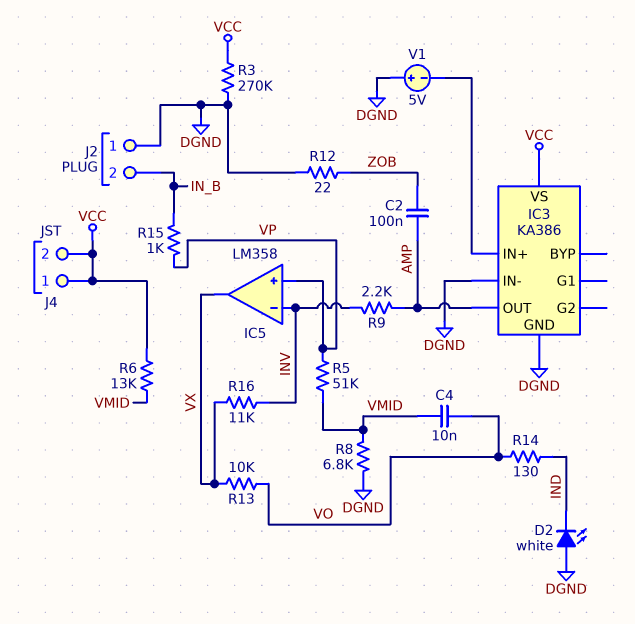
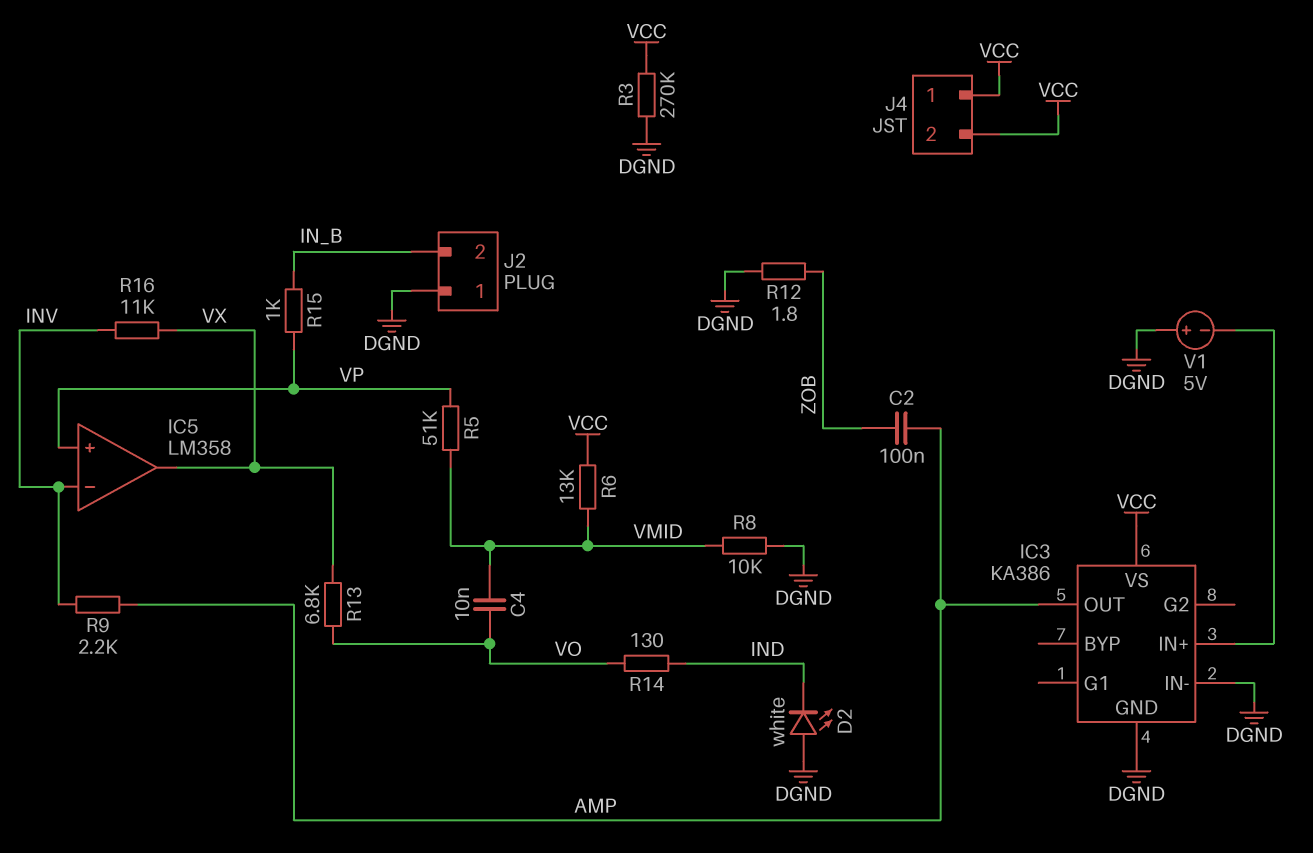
R8: 6.8k (DGND, VMID) -> 10k (DGND, VMID)
R12: 22 (DGND, ZOB) -> 1.8 (DGND, ZOB)
R13: 10k (VO, VX) -> 6.8k (VO, VX)

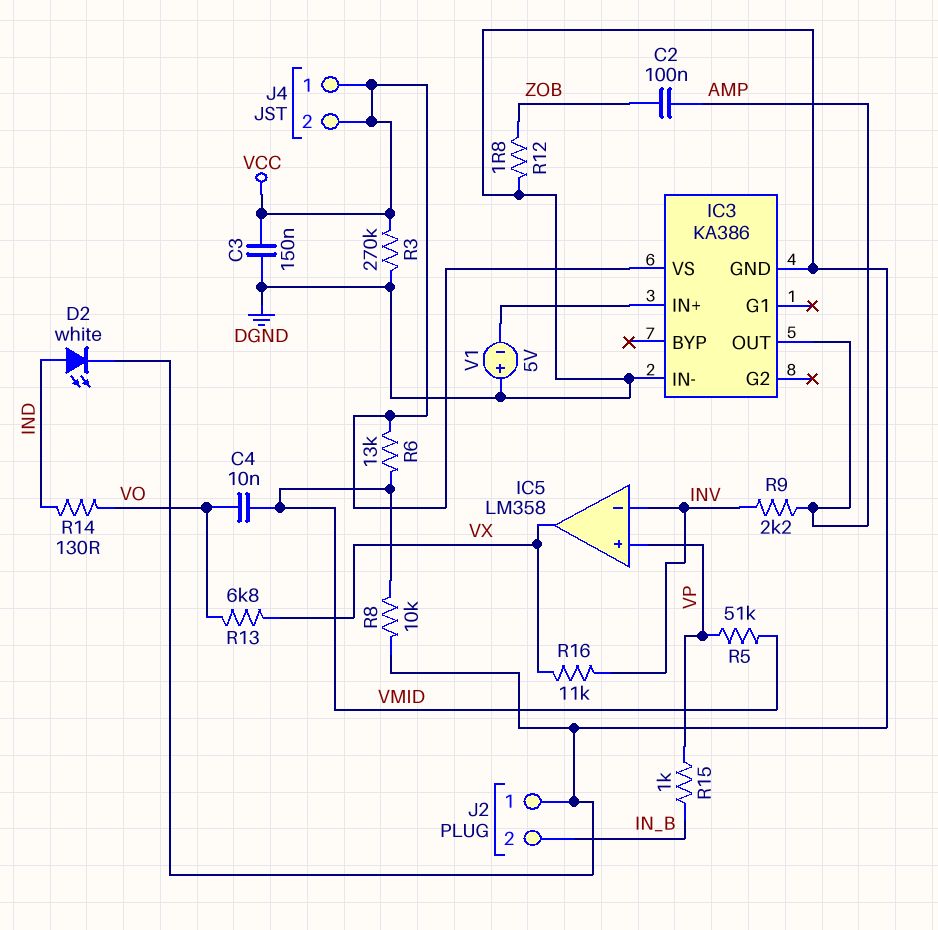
C3: none -> 150nF (DGND, VCC)
D2: LED white (A DGND, K IND) -> LED white (A IND, K DGND)

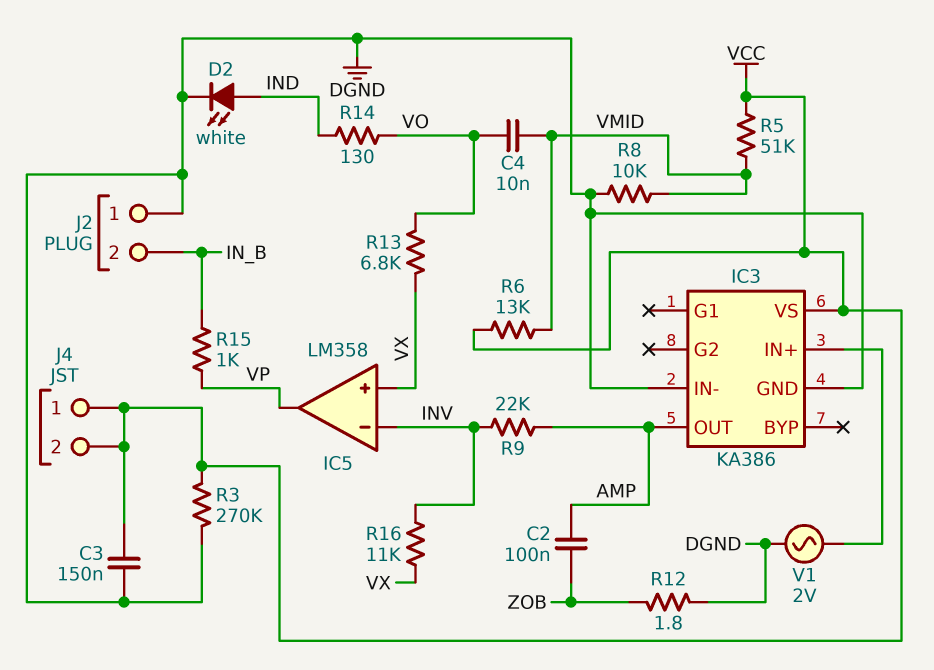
IC5 pin in+: VP -> VX
IC5 pin out: VX -> VP
R5: 51k (VMID, VP) -> 51k (VCC, VMID)
R9: 2.2k (AMP, INV) -> 22k (AMP, INV)
V1: 5V (plus DGND, minus IC3/IN+) -> AC 2V (DGND, IC3/IN+)

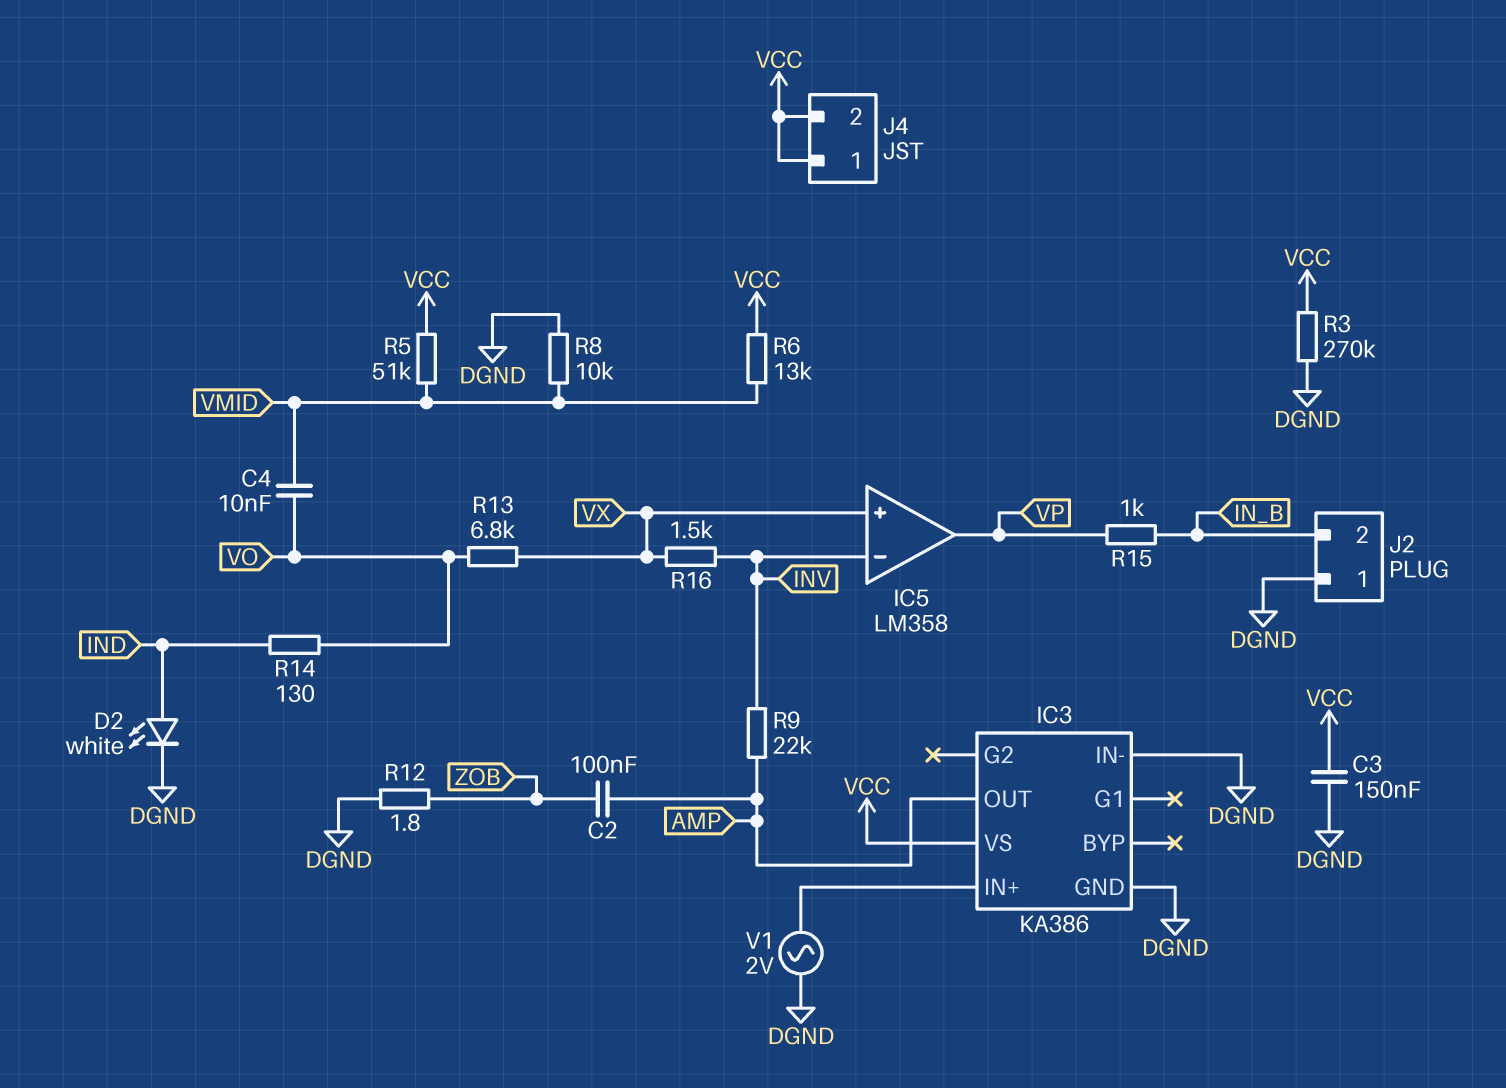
R16: 11k (INV, VX) -> 1.5k (INV, VX)

